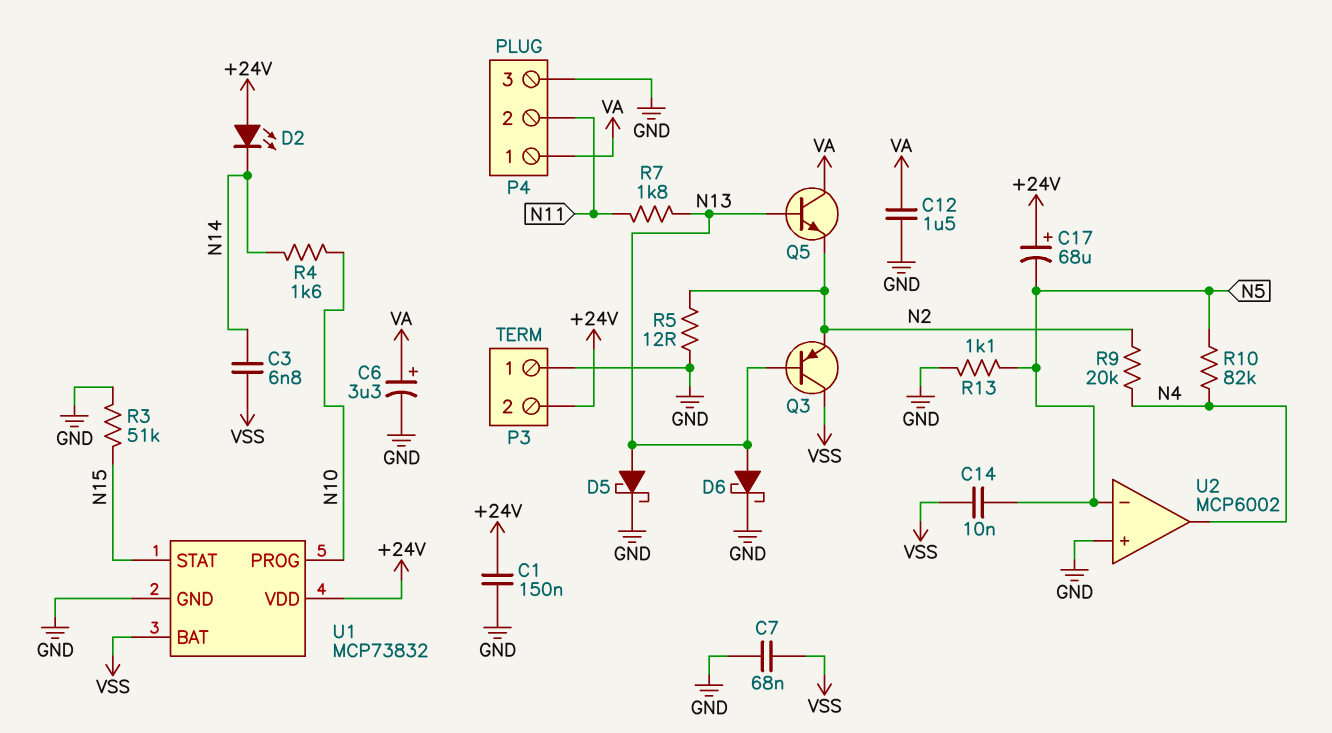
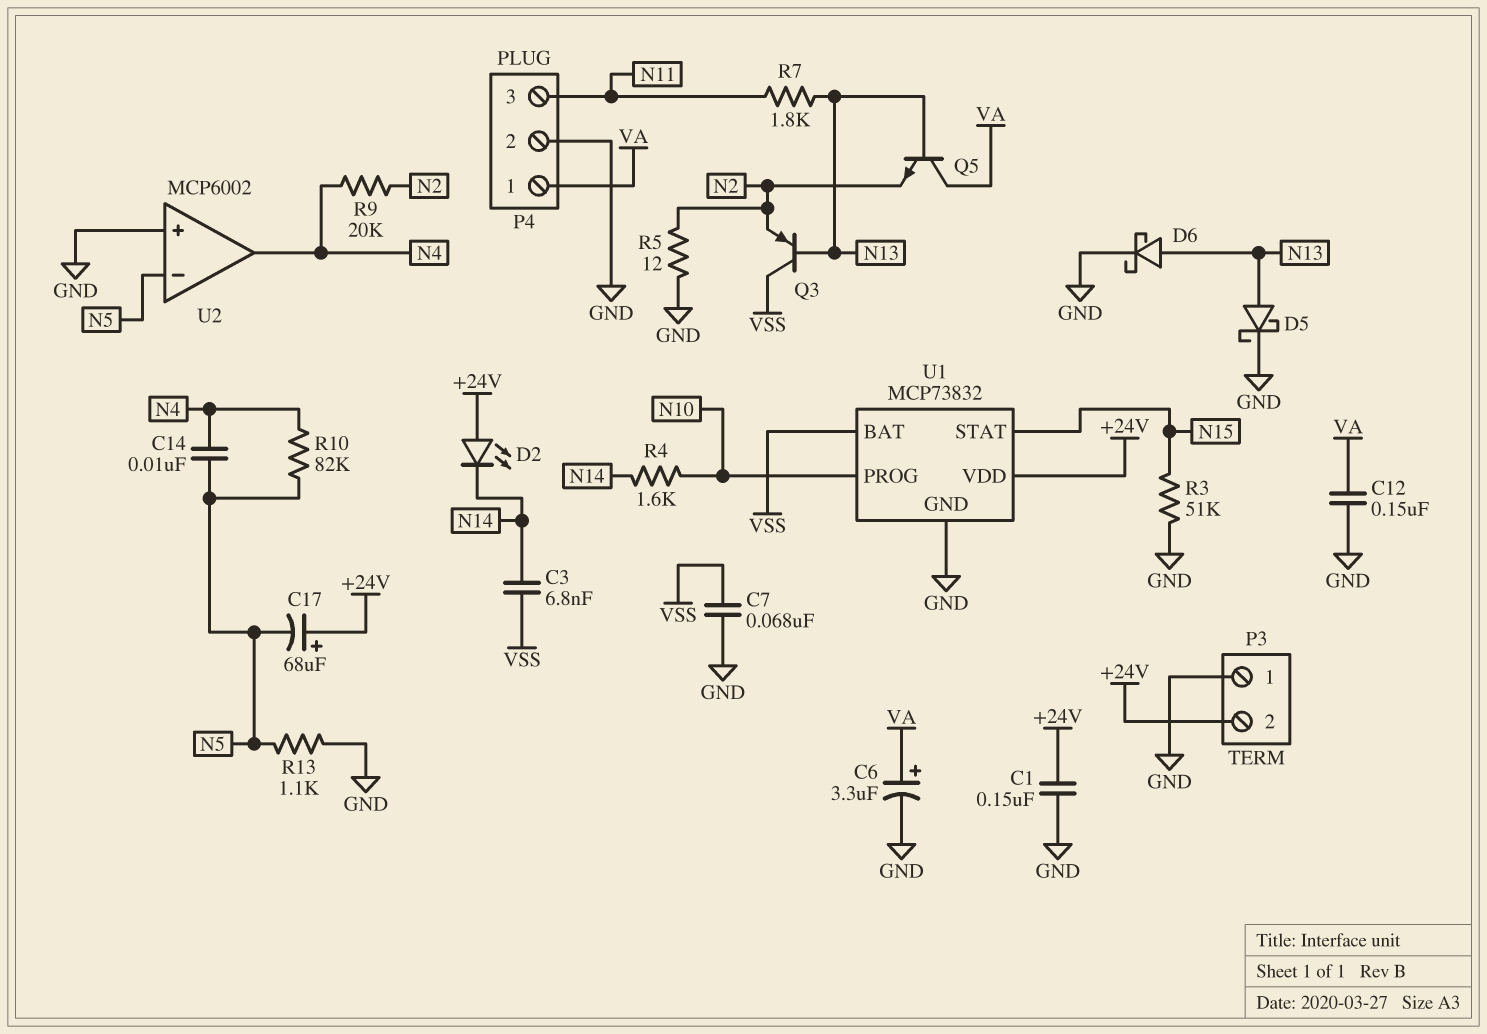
C12: 1.5uF (GND, VA) -> 150nF (GND, VA)
C14: 10nF (N5, VSS) -> 10nF (N4, N5)
P4 pin 2: N11 -> GND
P4 pin 3: GND -> N11

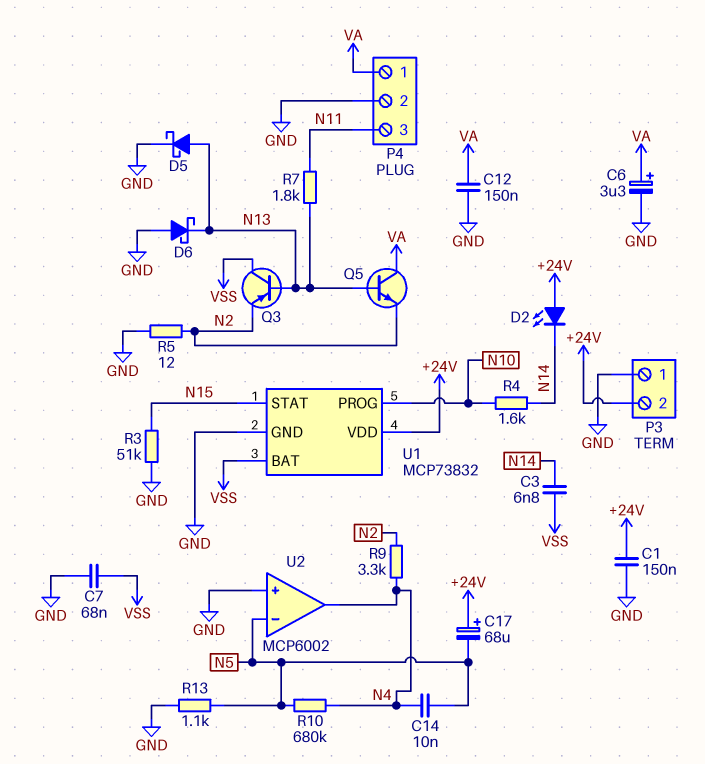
D6: schottky (A N13, K GND) -> schottky (A GND, K N13)
R9: 20k (N2, N4) -> 3.3k (N2, N4)
R10: 82k (N4, N5) -> 680k (N4, N5)

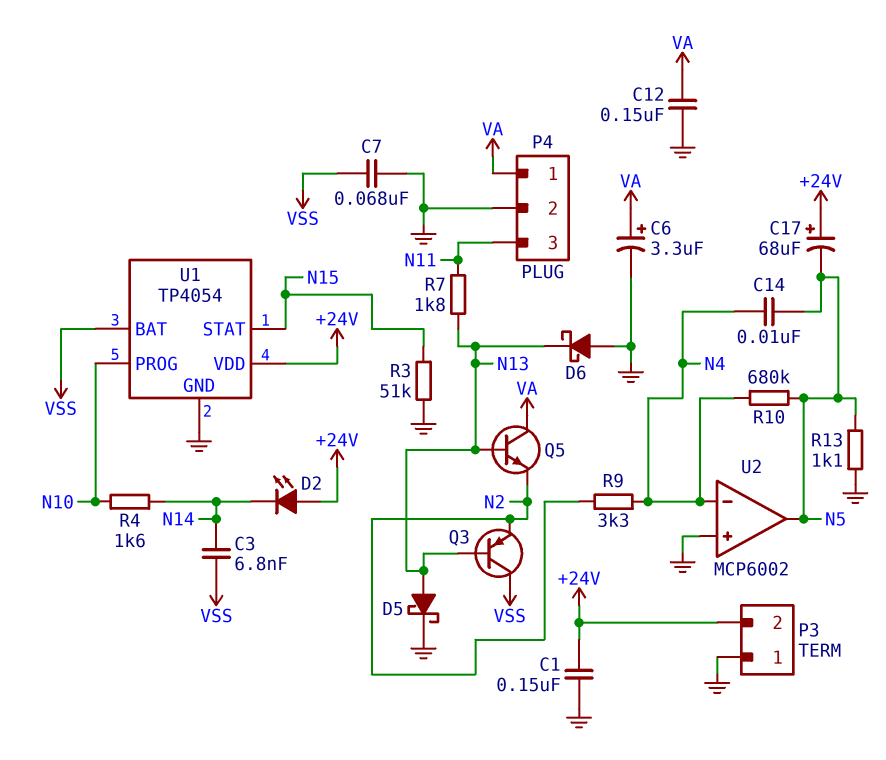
R5: 12 (GND, N2) -> none
U1: MCP73832 -> TP4054
U2 pin in-: N5 -> N4
U2 pin out: N4 -> N5

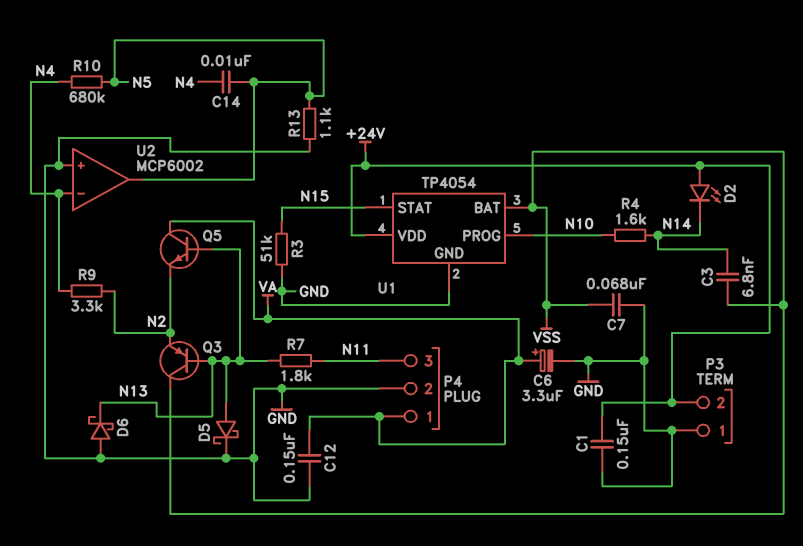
C17: 68uF (plus +24V, minus N5) -> none

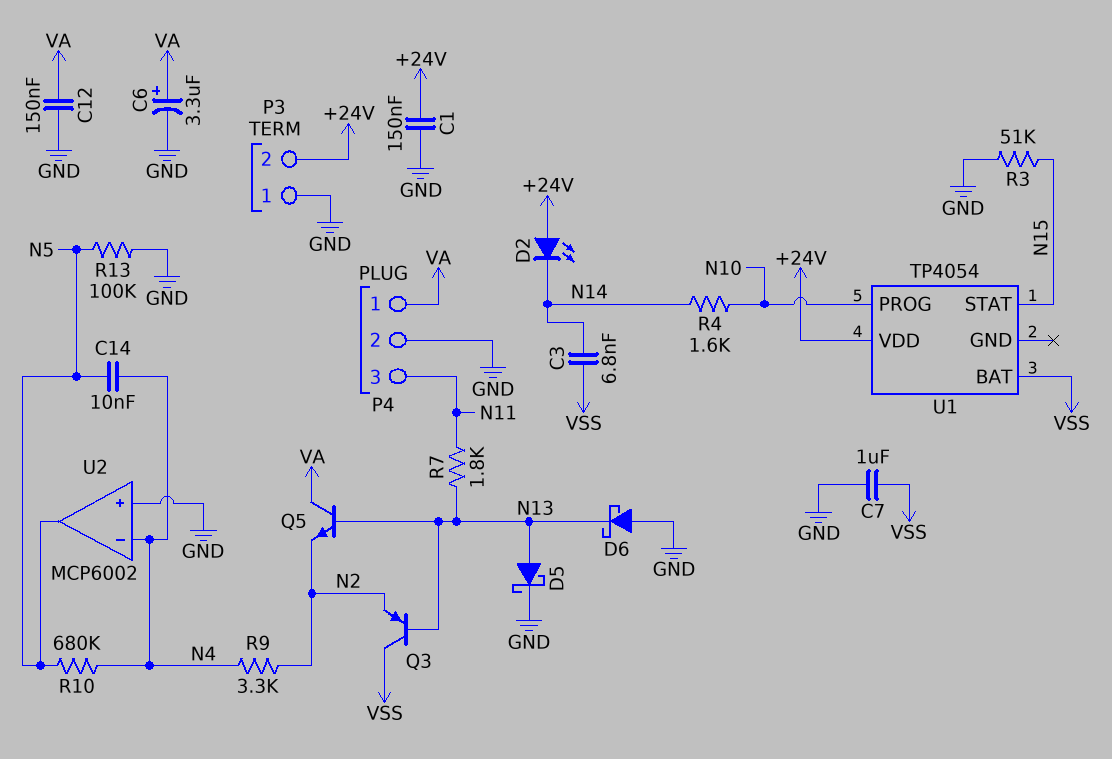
C7: 68nF (GND, VSS) -> 1uF (GND, VSS)
R13: 1.1k (GND, N5) -> 100k (GND, N5)
U1 pin GND: GND -> none

